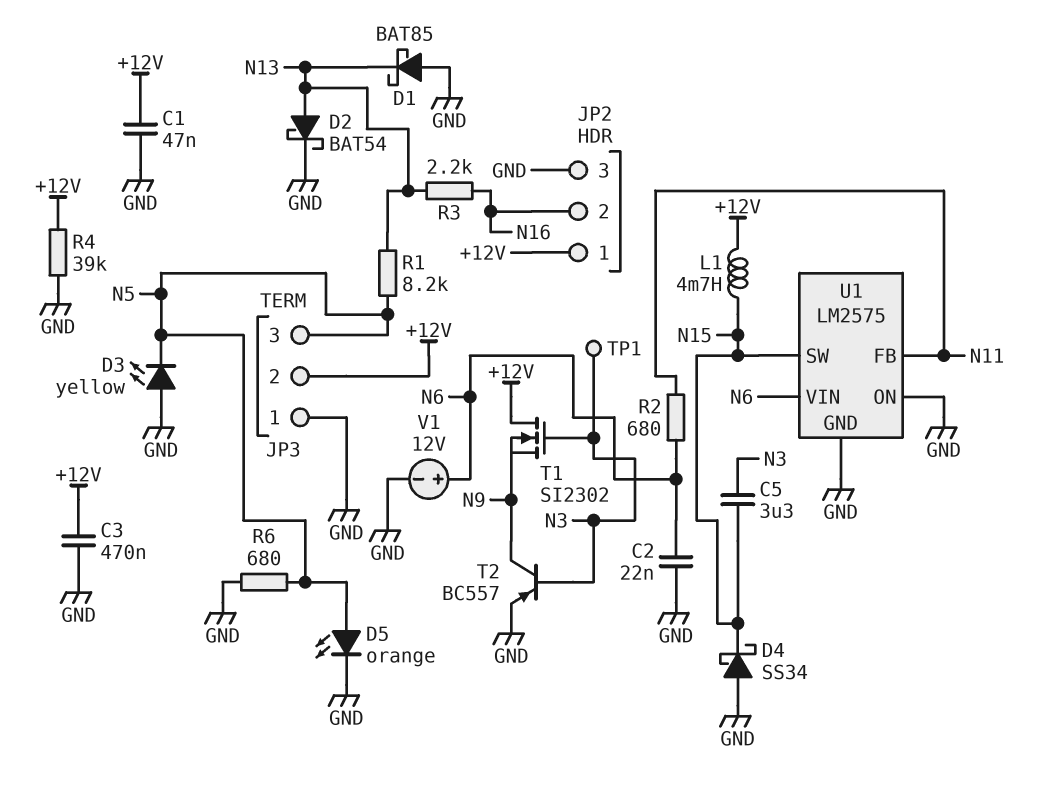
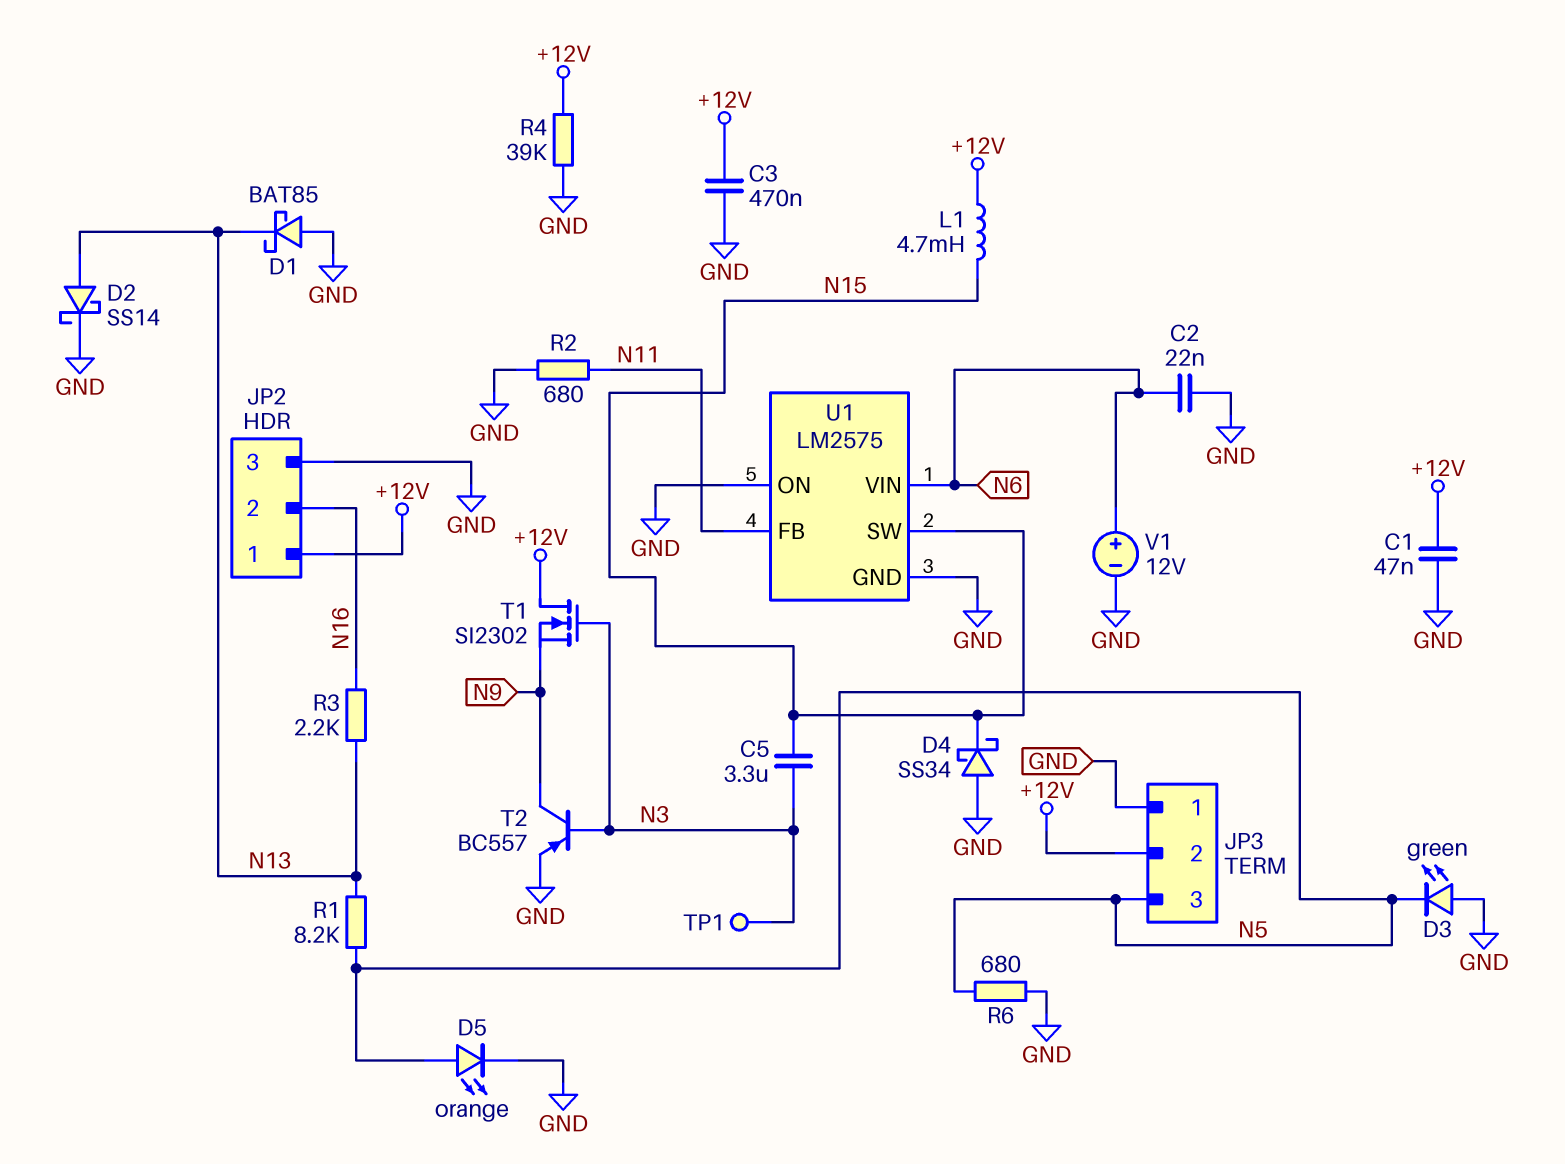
D2: schottky BAT54 (A N13, K GND) -> schottky SS14 (A N13, K GND)
D3: LED yellow (A GND, K N5) -> LED green (A GND, K N5)
R2: 680 (N6, N11) -> 680 (GND, N11)

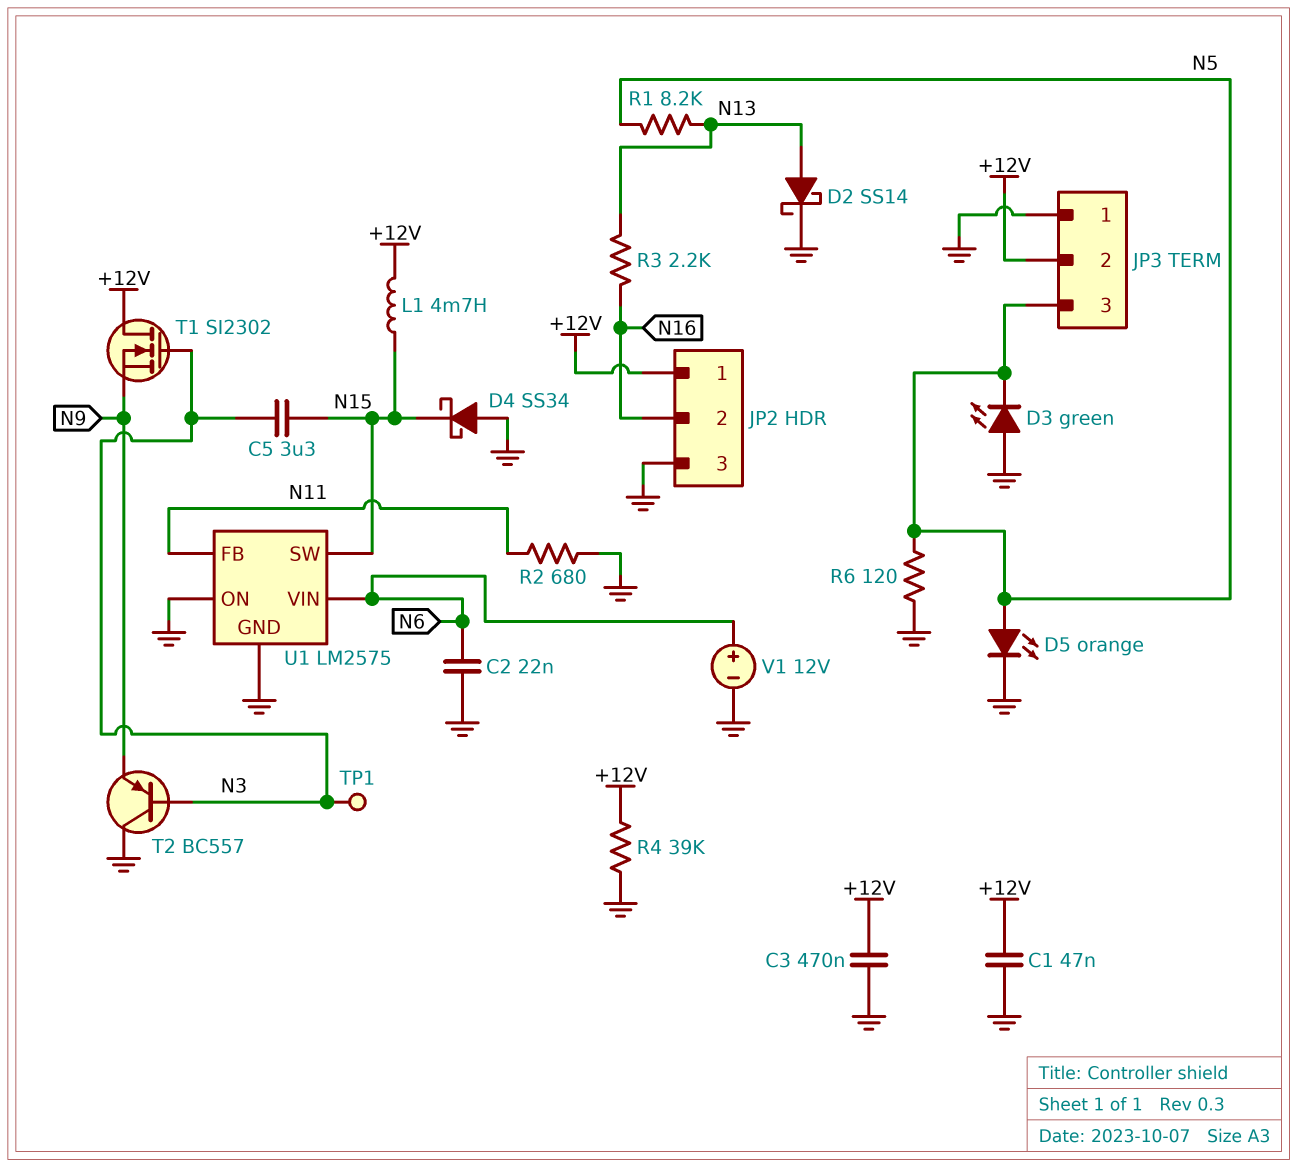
D1: schottky BAT85 (A GND, K N13) -> none
R6: 680 (GND, N5) -> 120 (GND, N5)
T2: PNP BC557 (B N3, C N9, E GND) -> PNP BC557 (B N3, C GND, E N9)

